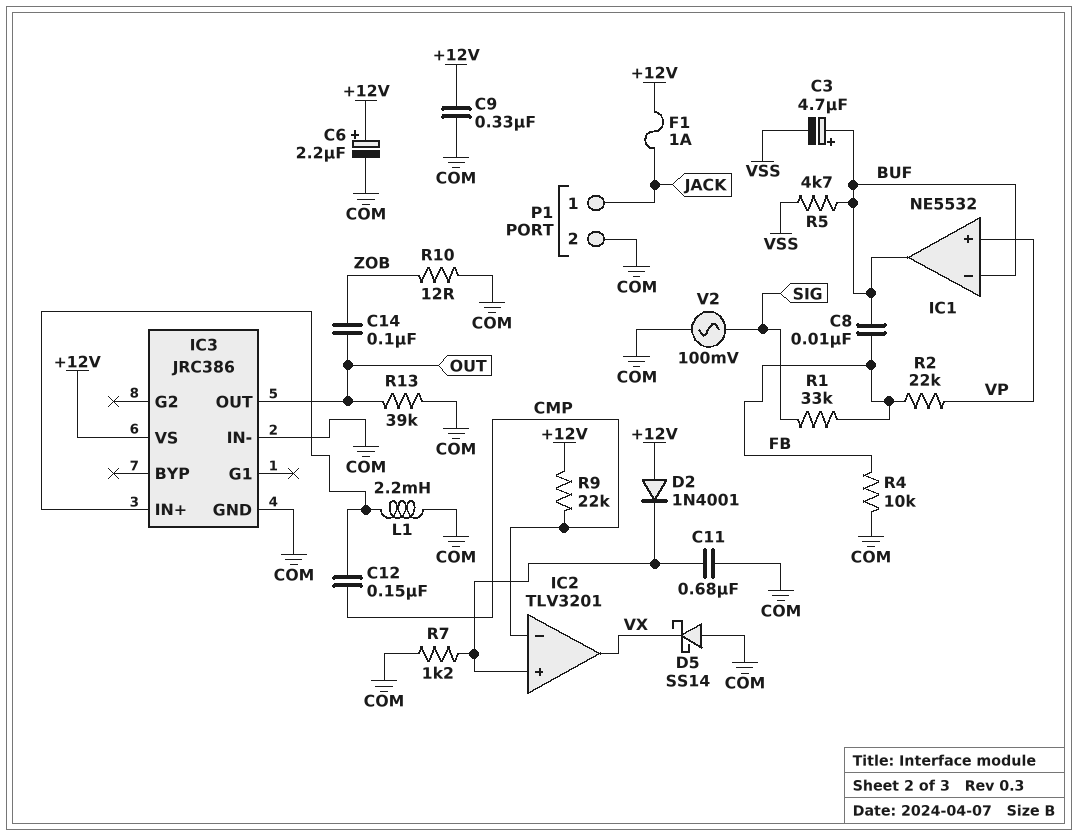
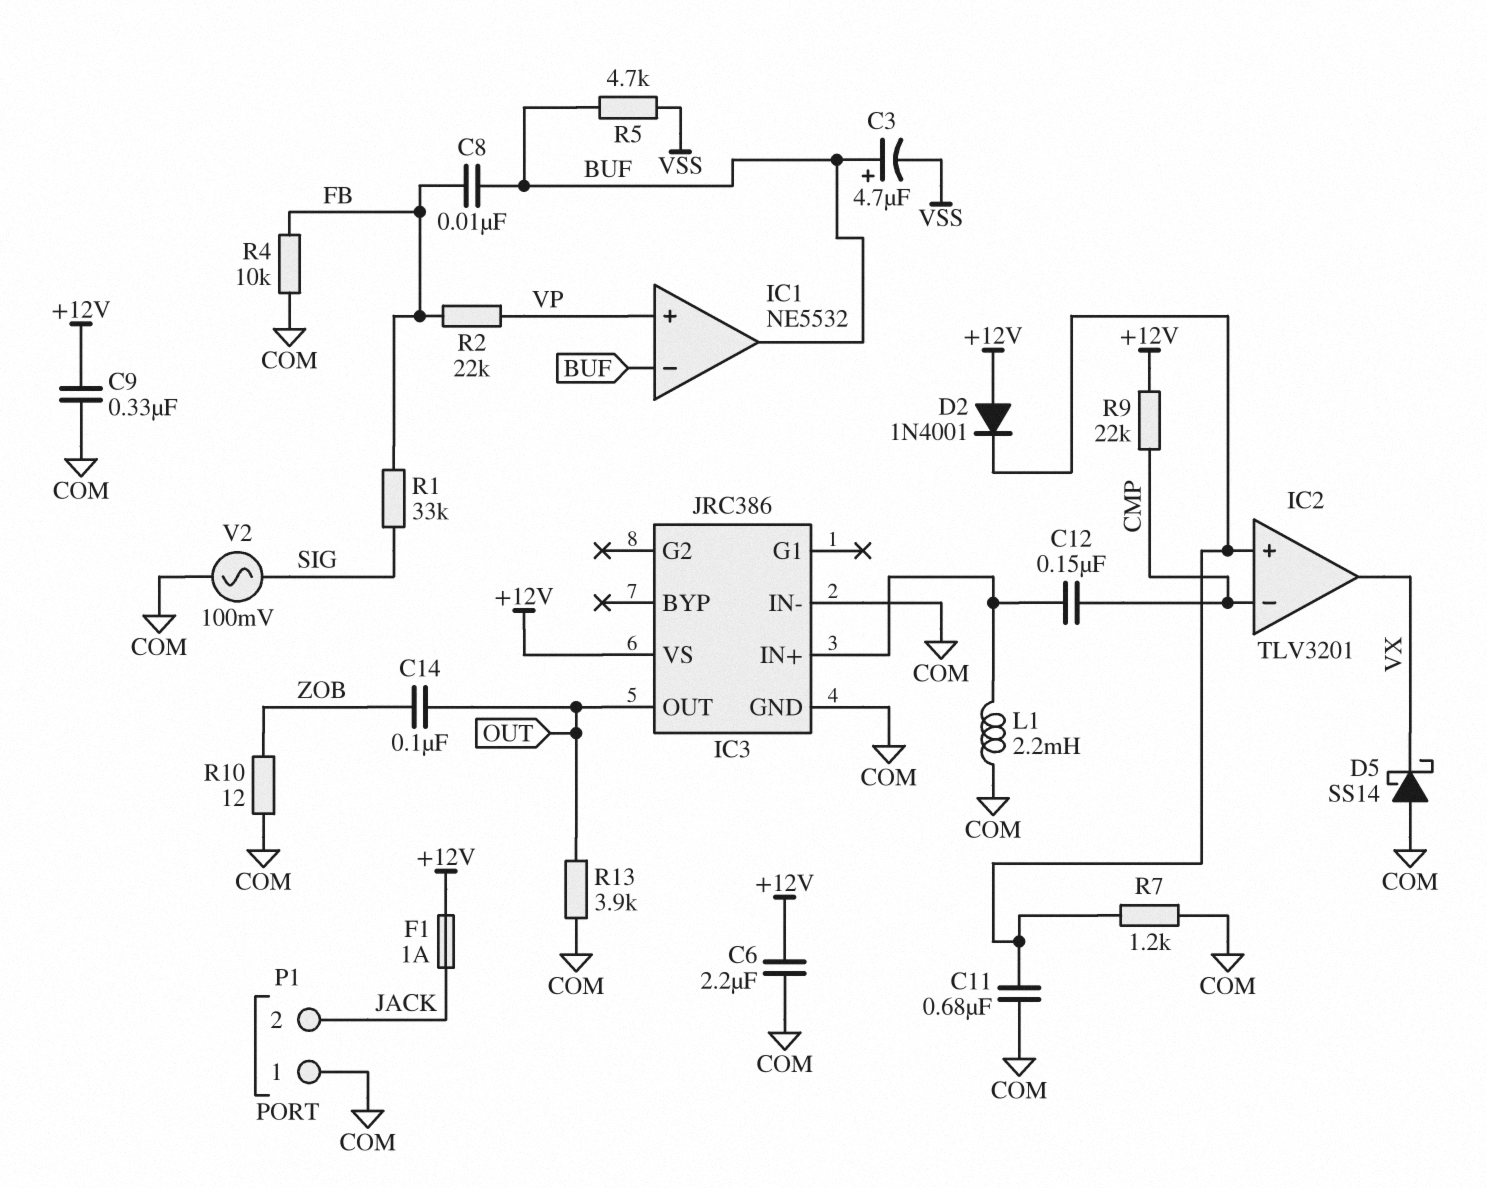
C6: 2.2uF (plus +12V, minus COM) -> 2.2uF (+12V, COM)
P1 pin 1: JACK -> COM
P1 pin 2: COM -> JACK
R13: 39k (COM, OUT) -> 3.9k (COM, OUT)

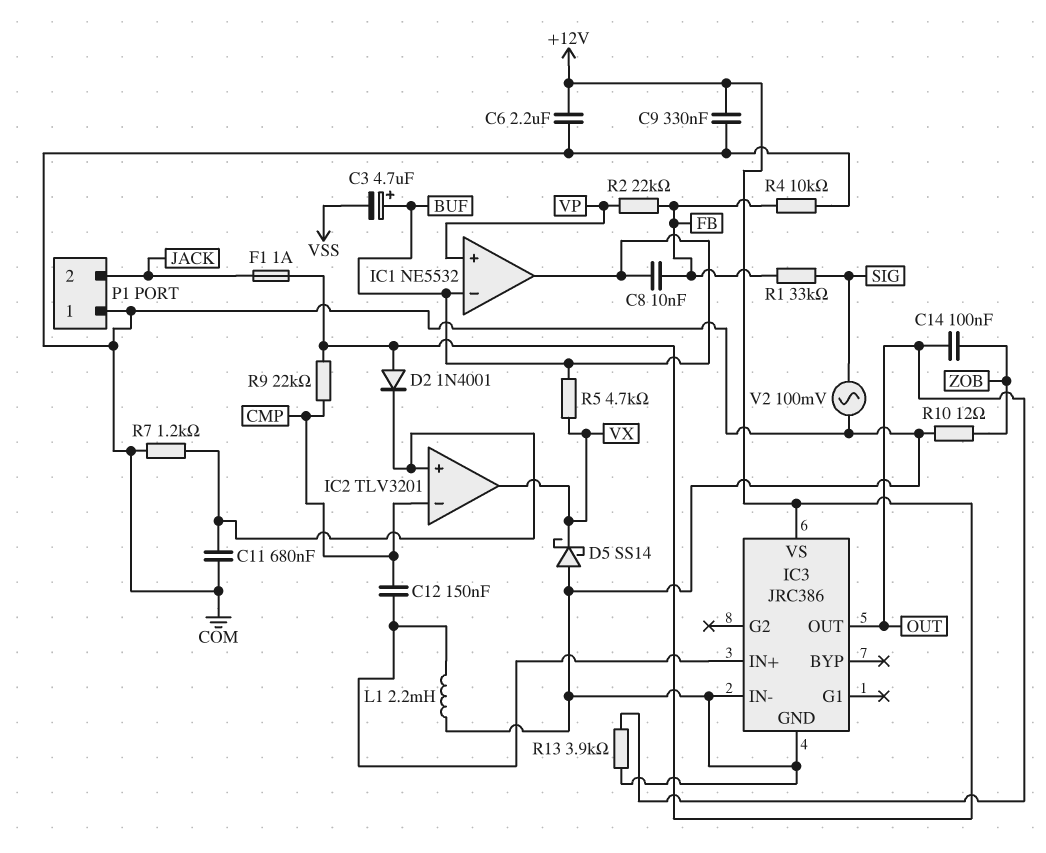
R5: 4.7k (BUF, VSS) -> 4.7k (BUF, VX)

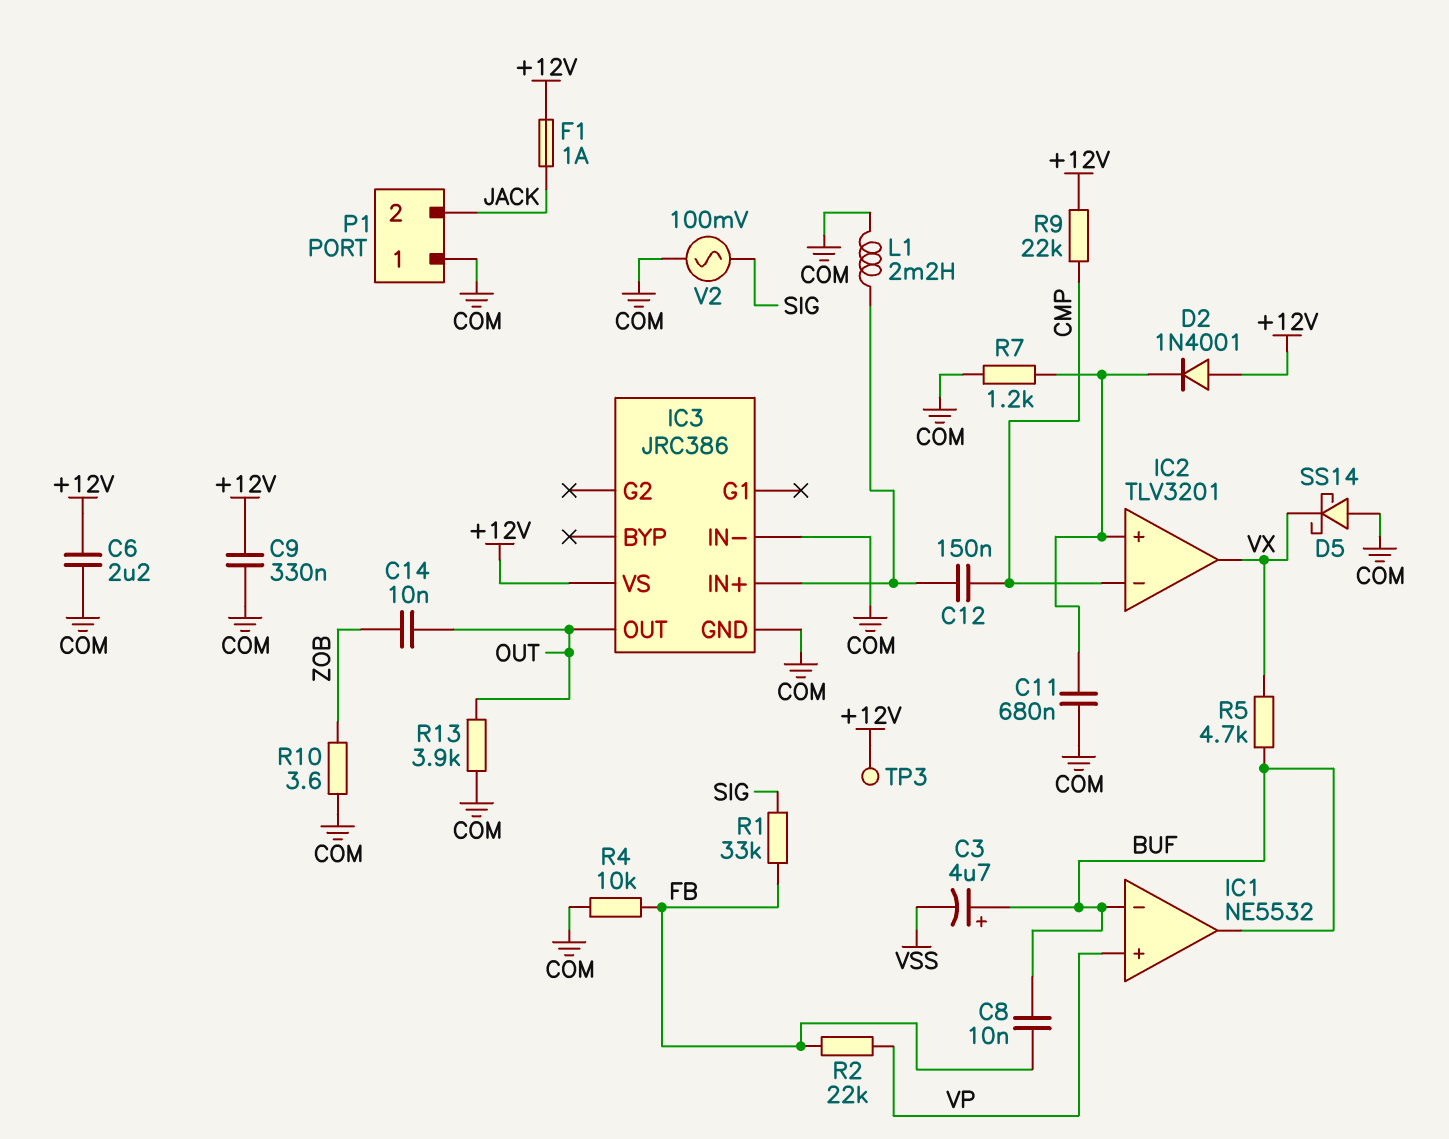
C14: 100nF (OUT, ZOB) -> 10nF (OUT, ZOB)
R10: 12 (COM, ZOB) -> 3.6 (COM, ZOB)
TP3: none -> test point (+12V)

